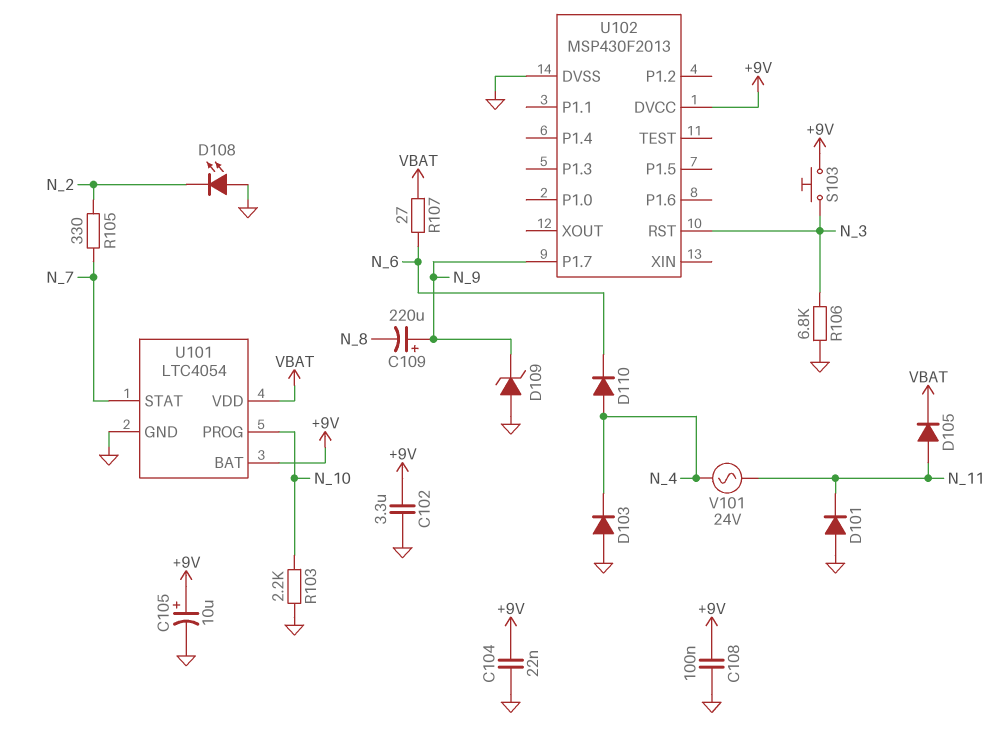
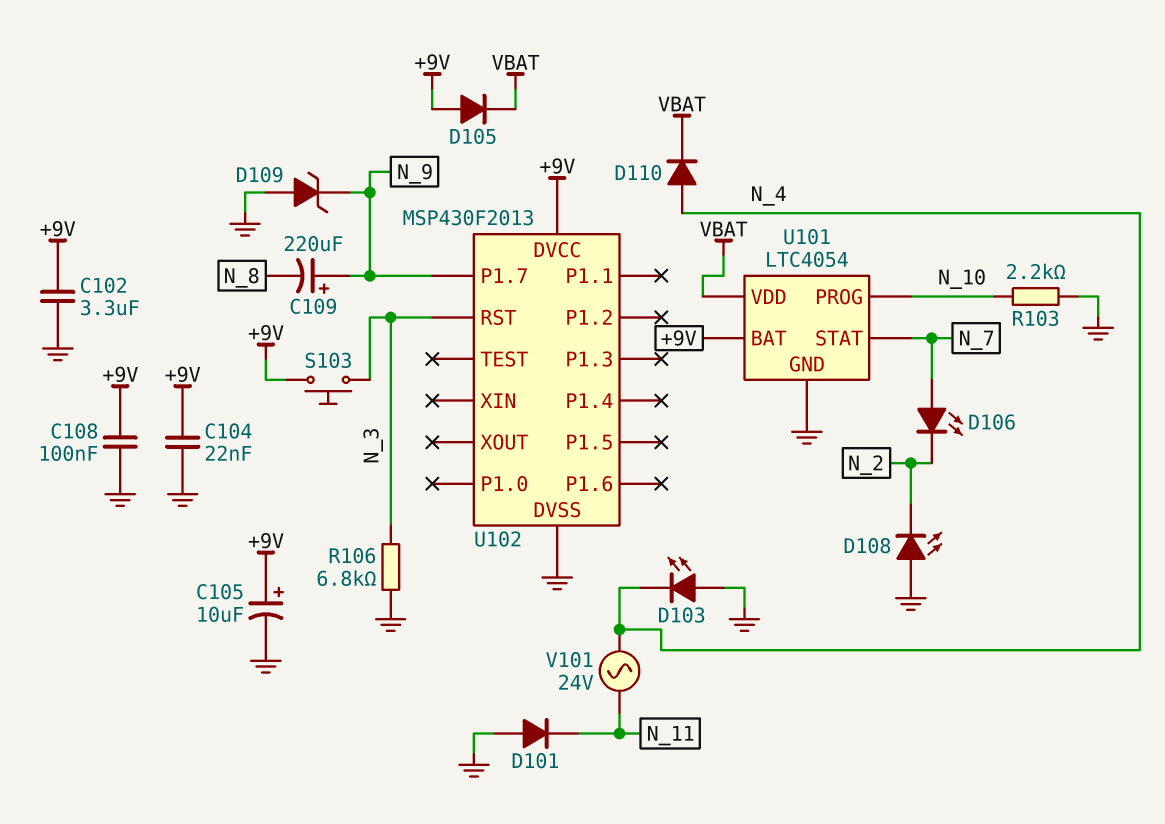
D103: diode (A GND, K N_4) -> LED (A GND, K N_4)
D105: diode (A N_11, K VBAT) -> diode (A +9V, K VBAT)
D106: none -> LED (A N_7, K N_2)
D110: diode (A N_4, K N_6) -> diode (A N_4, K VBAT)
R105: 330 (N_2, N_7) -> none
R107: 27 (N_6, VBAT) -> none

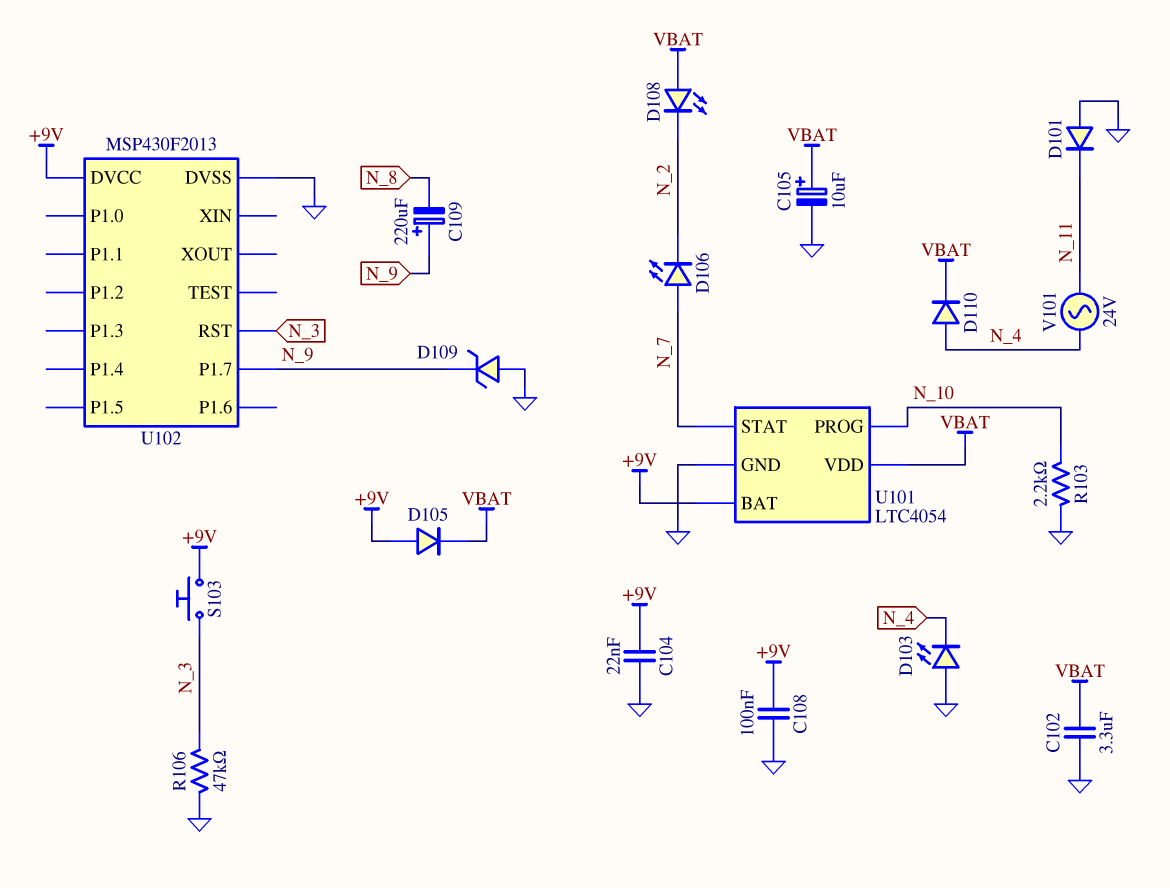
C102: 3.3uF (+9V, GND) -> 3.3uF (GND, VBAT)
C105: 10uF (plus +9V, minus GND) -> 10uF (plus VBAT, minus GND)
D108: LED (A GND, K N_2) -> LED (A VBAT, K N_2)
R106: 6.8k (GND, N_3) -> 47k (GND, N_3)

